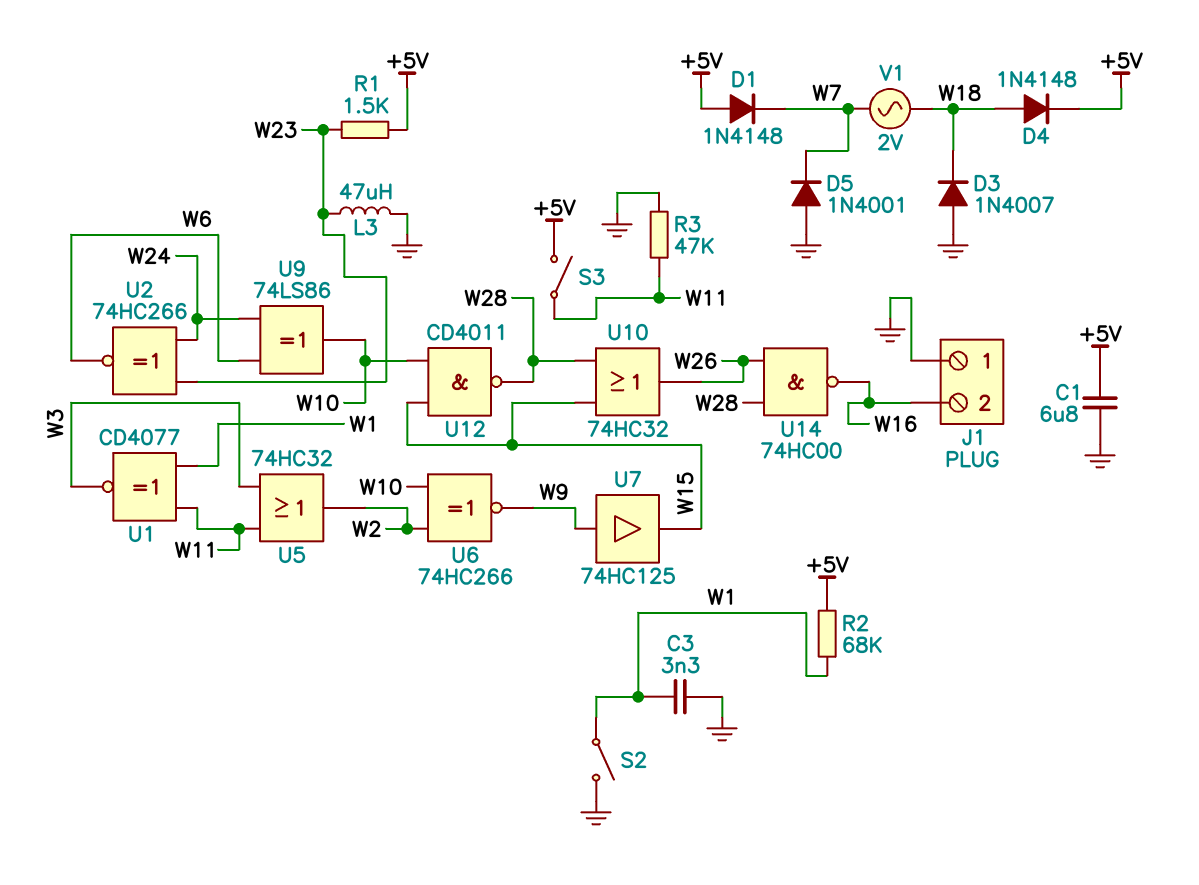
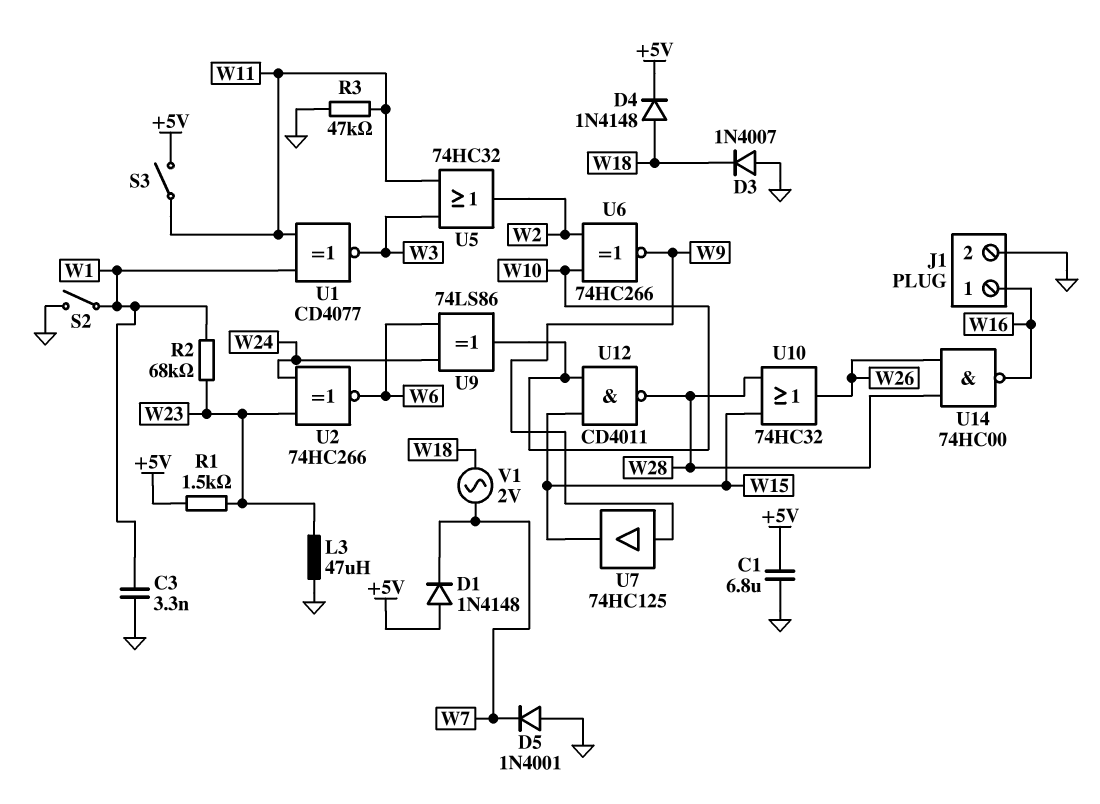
J1 pin 1: GND -> W16
J1 pin 2: W16 -> GND
R2: 68k (+5V, W1) -> 68k (W1, W23)

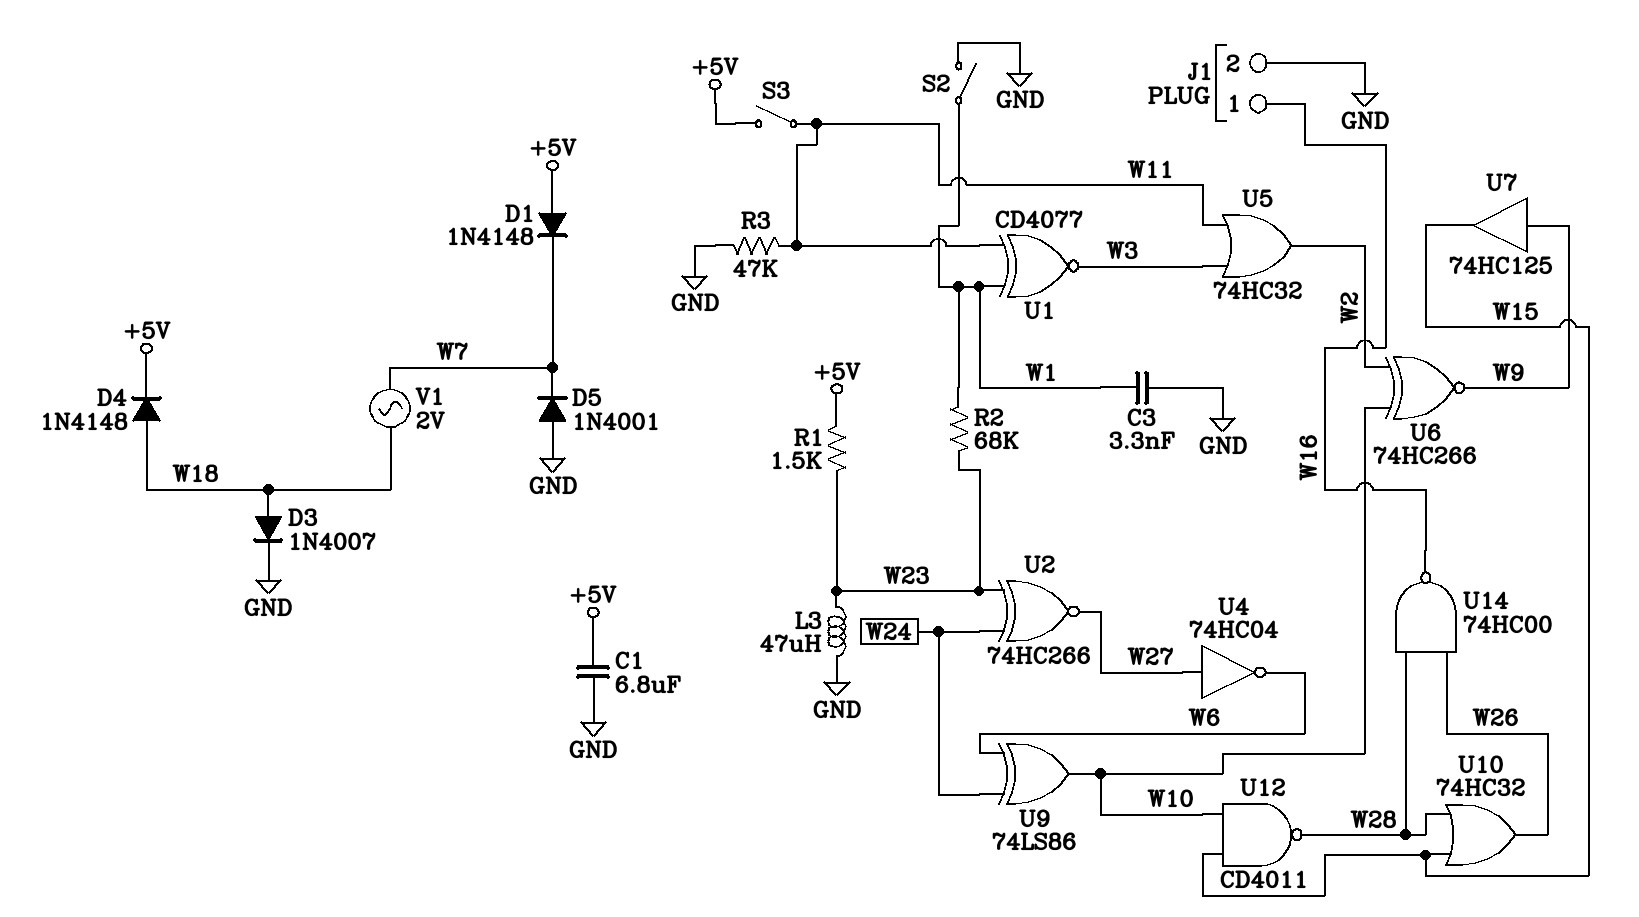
D3: diode 1N4007 (A GND, K W18) -> diode 1N4007 (A W18, K GND)
U2: XNOR 74HC266 (in W23, in W24, out W6) -> XNOR 74HC266 (in W23, in W24, out W27)
U4: none -> NOT 74HC04 (in W27, out W6)

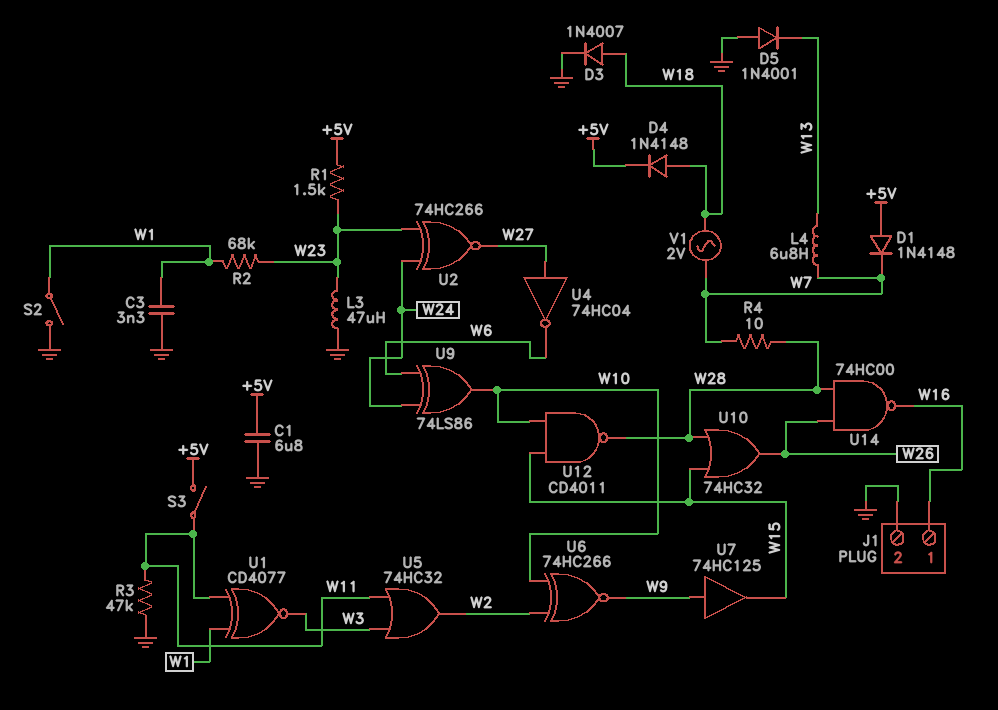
D5: diode 1N4001 (A GND, K W7) -> diode 1N4001 (A GND, K W13)
L4: none -> 6.8uH (W7, W13)
R4: none -> 10 (W7, W28)

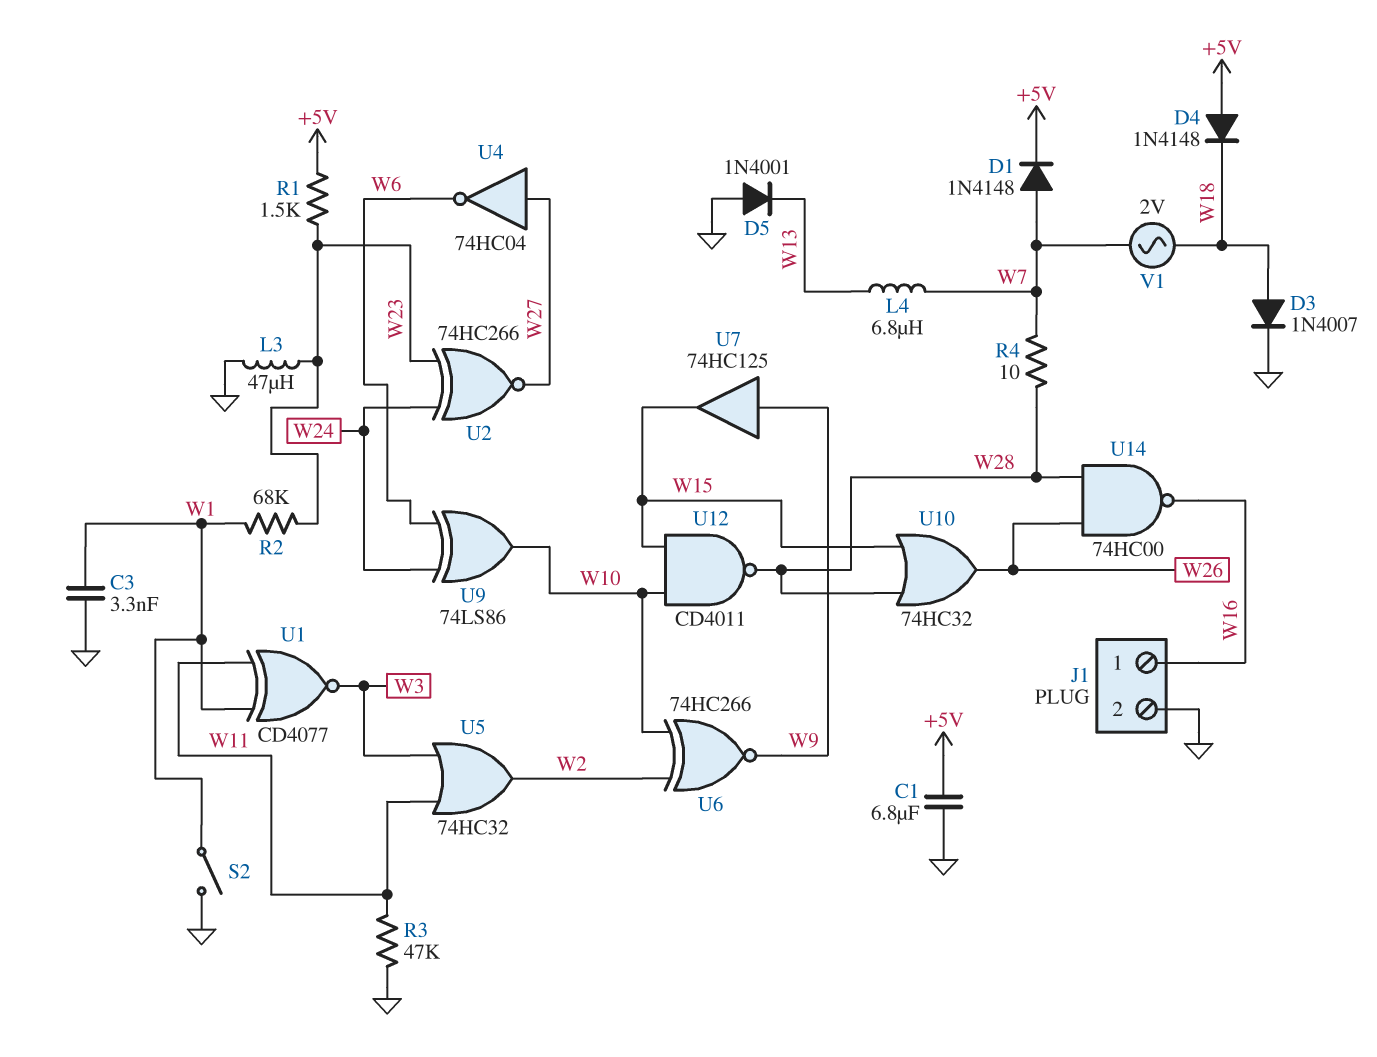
D1: diode 1N4148 (A +5V, K W7) -> diode 1N4148 (A W7, K +5V)
D4: diode 1N4148 (A W18, K +5V) -> diode 1N4148 (A +5V, K W18)
S3: switch (+5V, W11) -> none

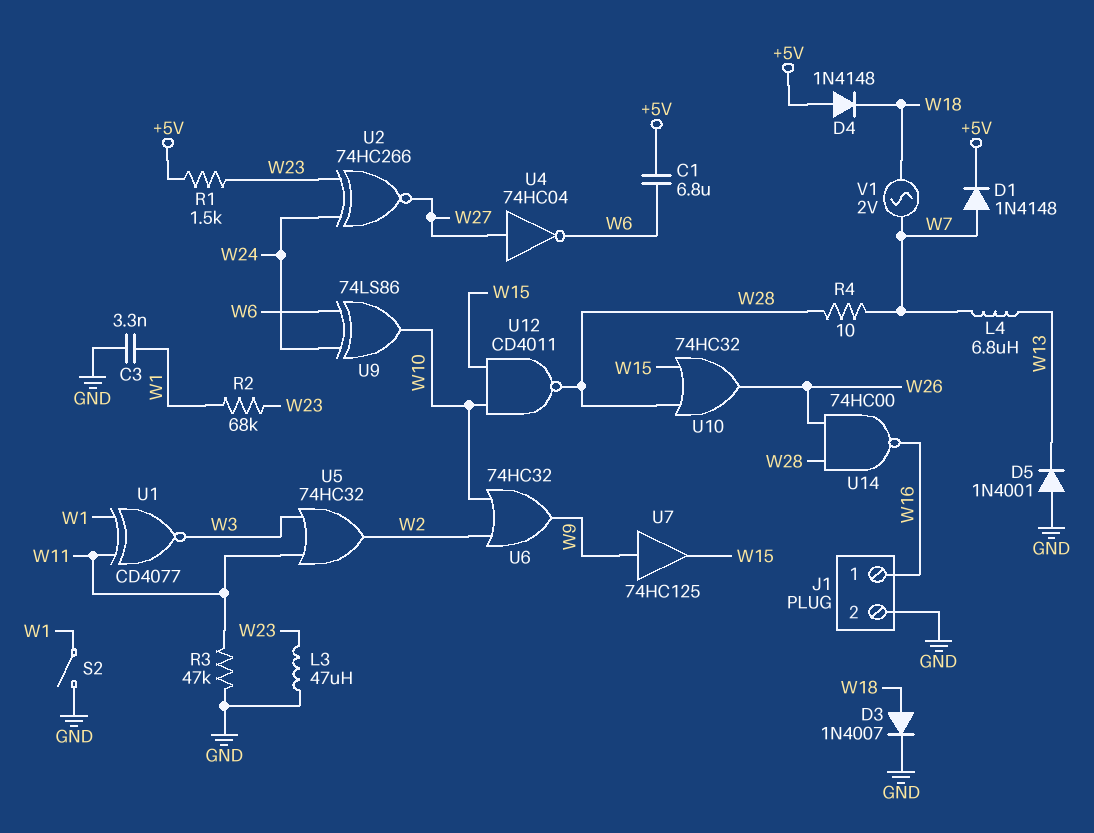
C1: 6.8uF (+5V, GND) -> 6.8uF (+5V, W6)
U6: XNOR 74HC266 (in W2, in W10, out W9) -> OR 74HC32 (in W2, in W10, out W9)

